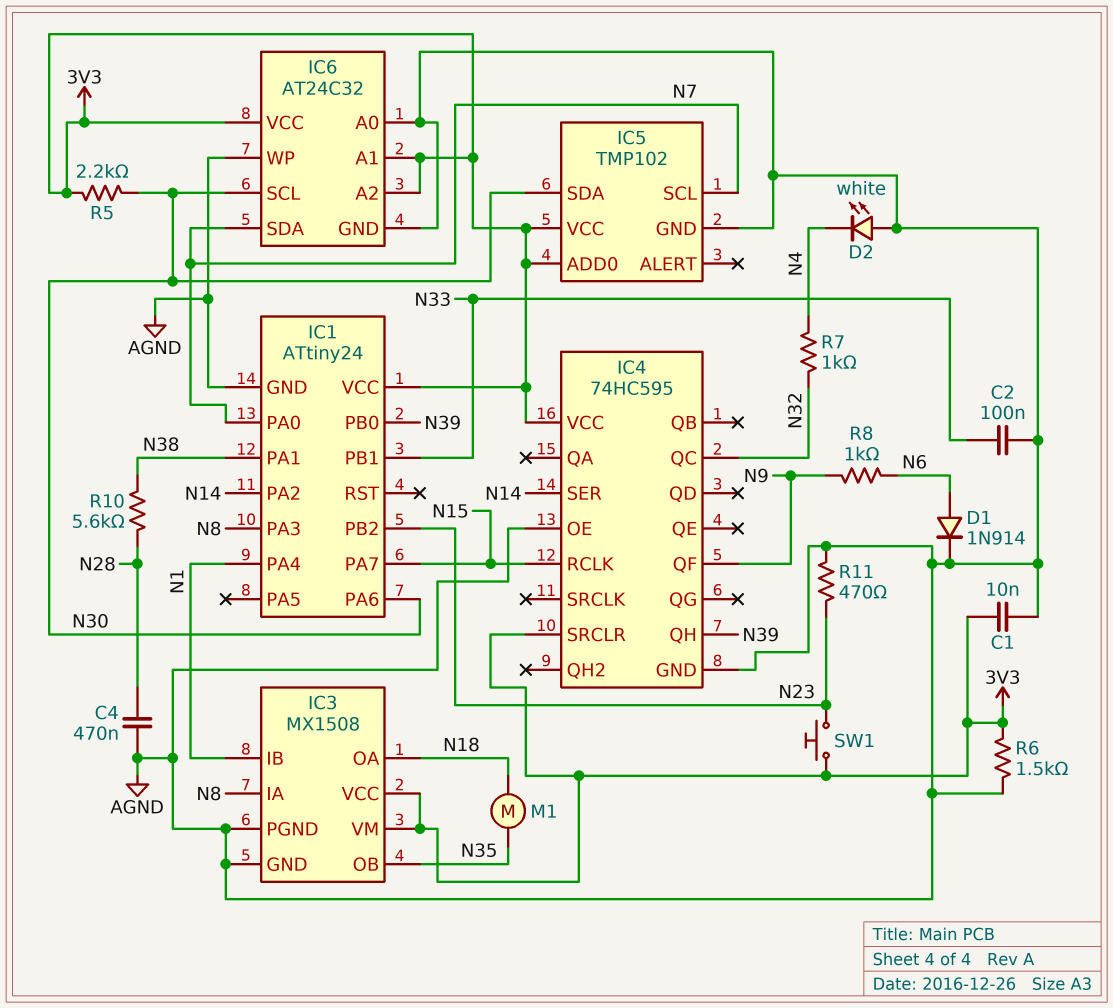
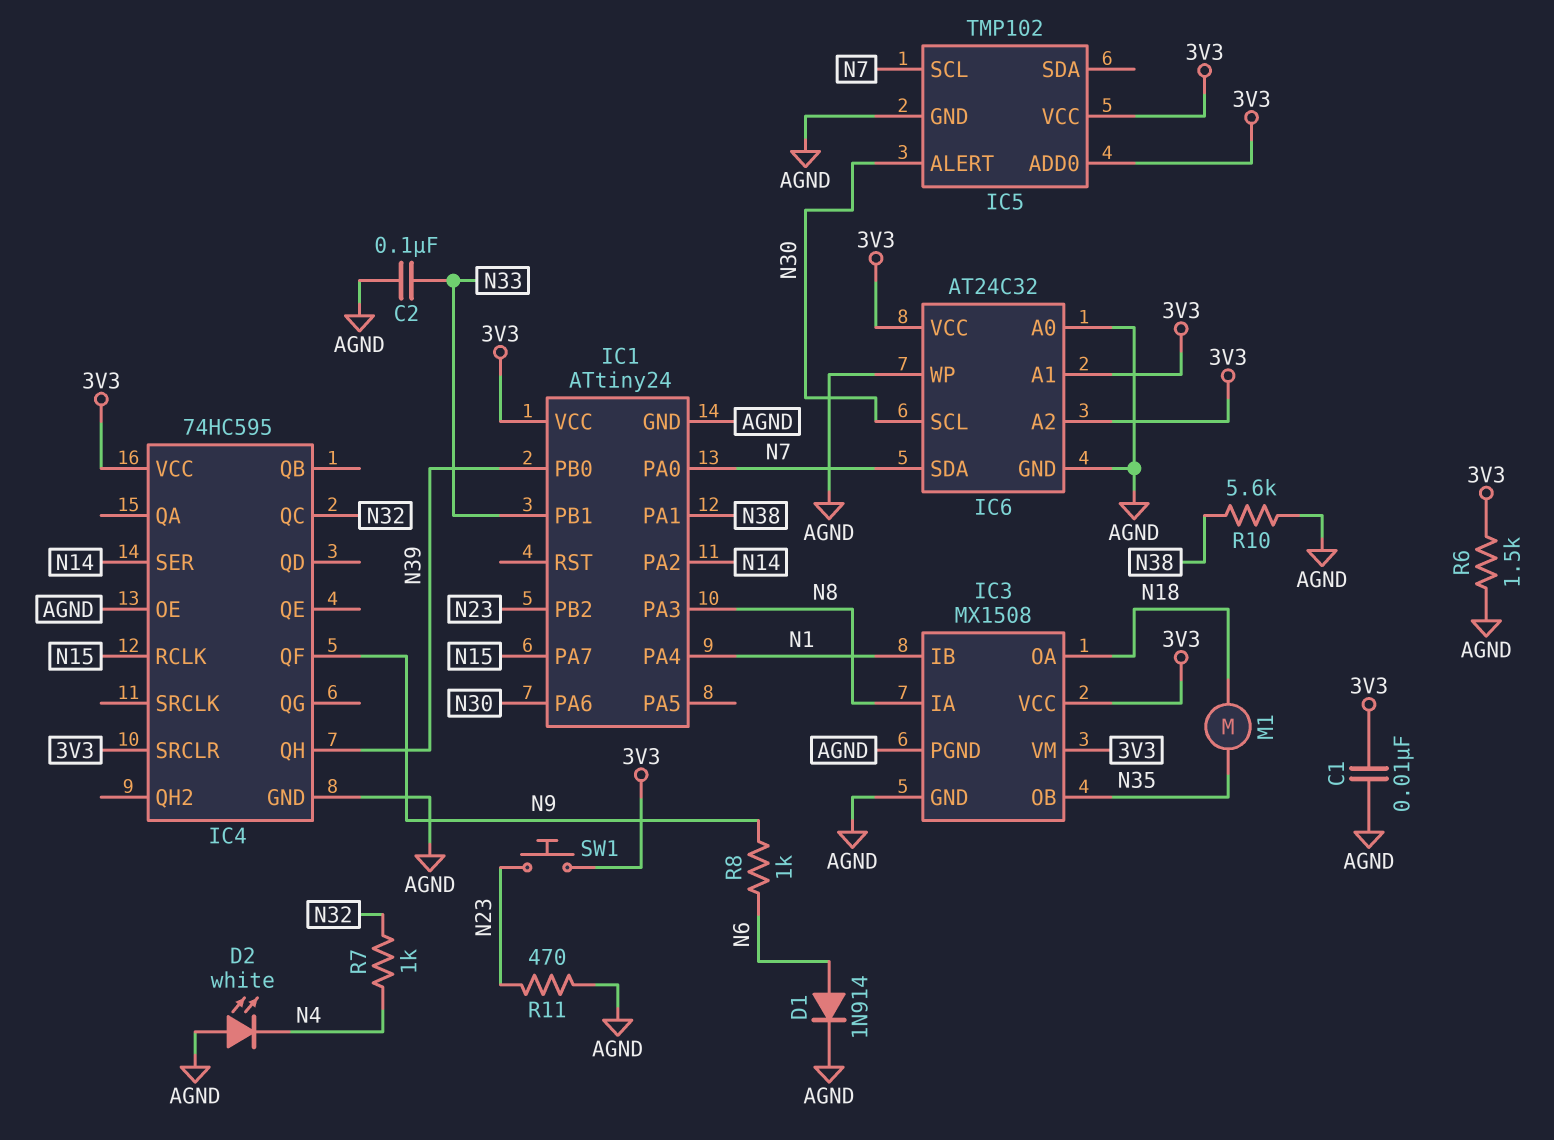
C4: 470nF (AGND, N28) -> none
IC5 pin ALERT: none -> N30
IC5 pin SDA: N30 -> none
R5: 2.2k (3V3, N30) -> none
R10: 5.6k (N28, N38) -> 5.6k (AGND, N38)

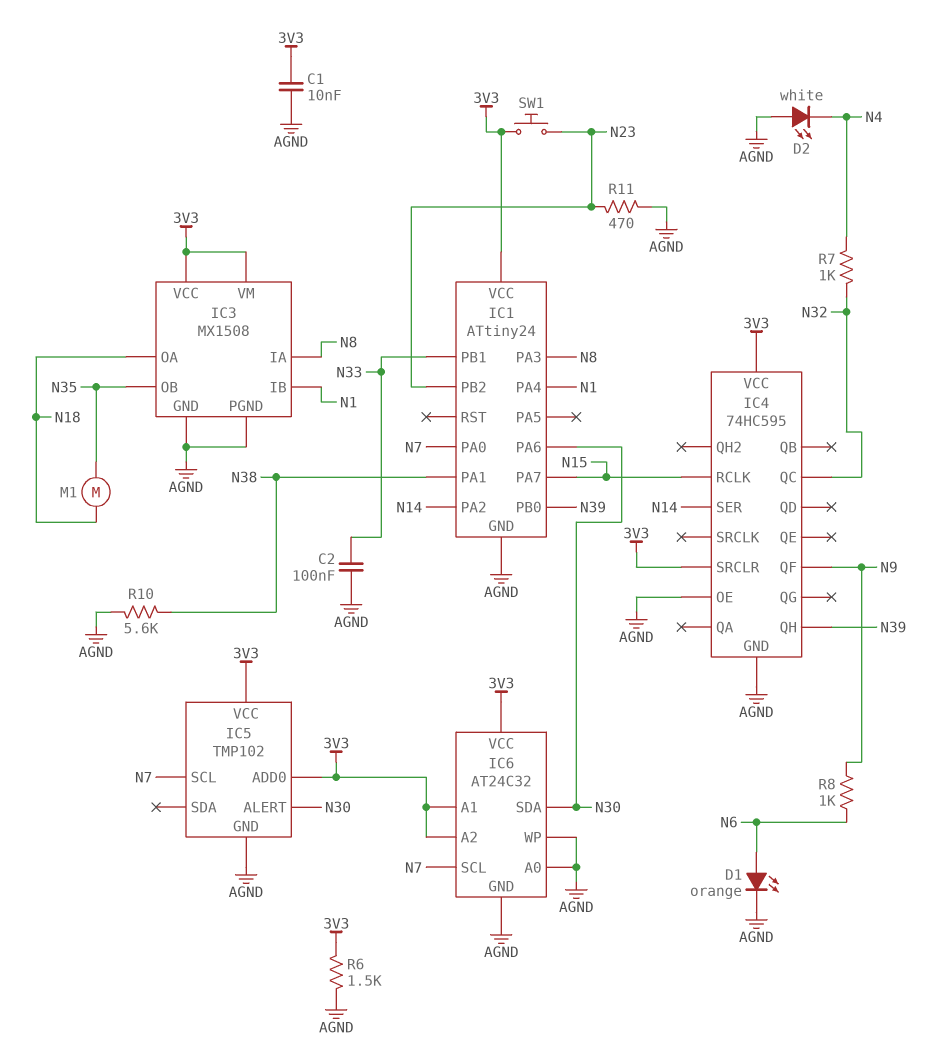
D1: diode 1N914 (A N6, K AGND) -> LED orange (A N6, K AGND)
IC6 pin SCL: N30 -> N7
IC6 pin SDA: N7 -> N30

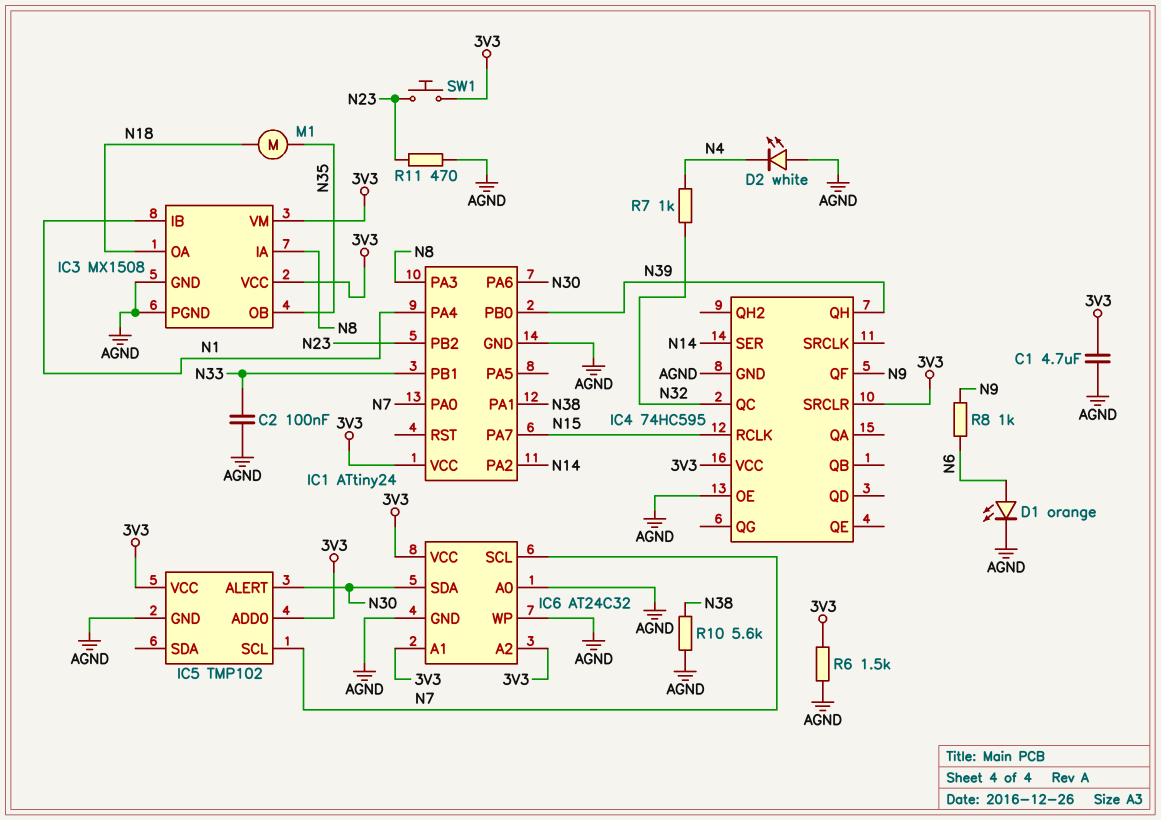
C1: 10nF (3V3, AGND) -> 4.7uF (3V3, AGND)

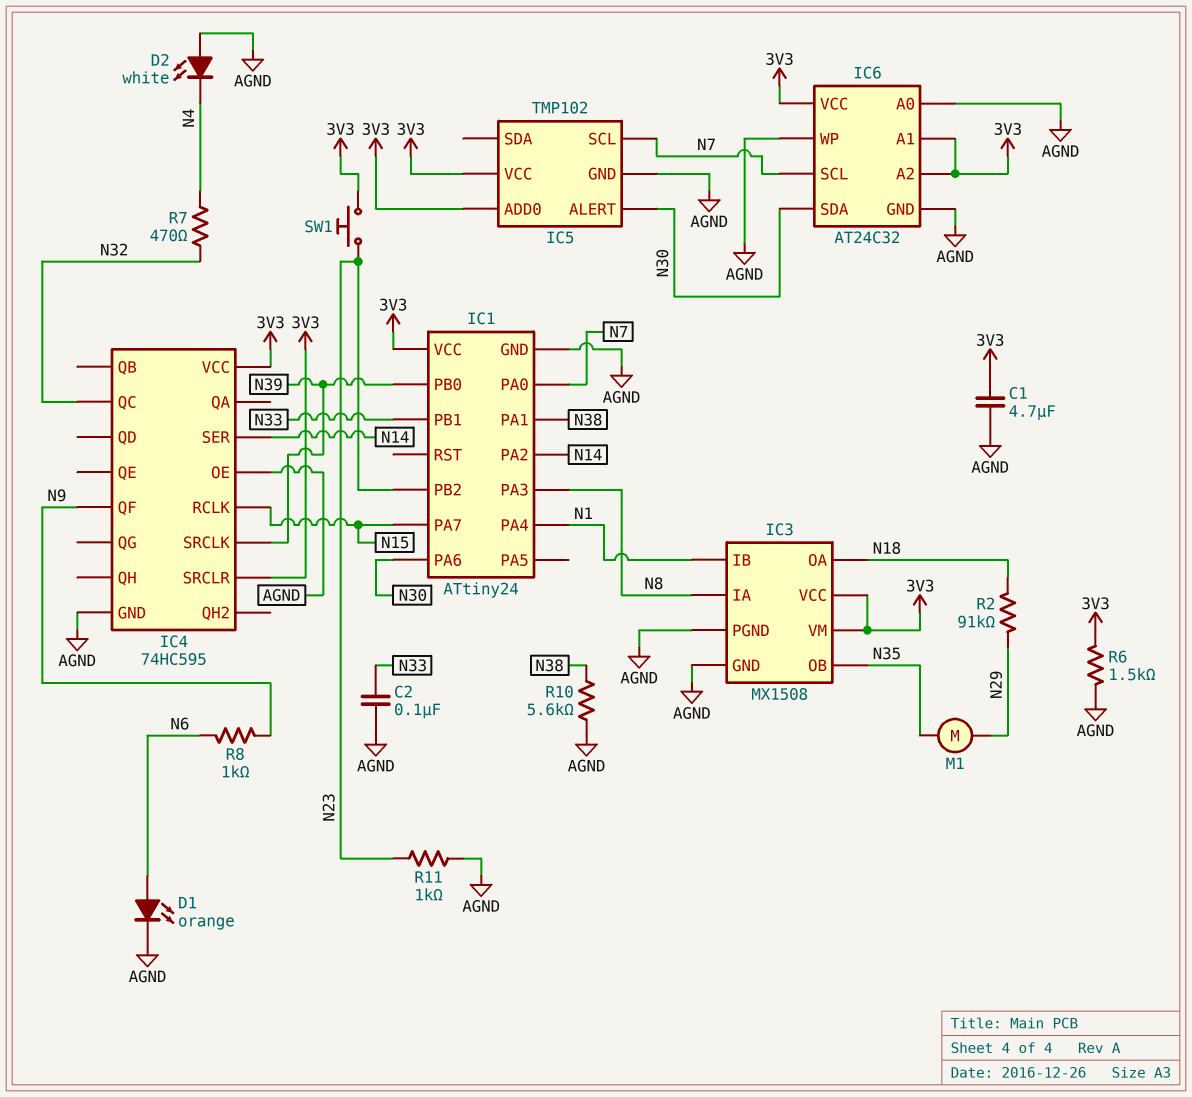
IC4 pin QH: N39 -> none
IC4 pin SRCLK: none -> N39
M1: motor (N18, N35) -> motor (N29, N35)
R2: none -> 91k (N18, N29)
R7: 1k (N4, N32) -> 470 (N4, N32)
R11: 470 (AGND, N23) -> 1k (AGND, N23)

